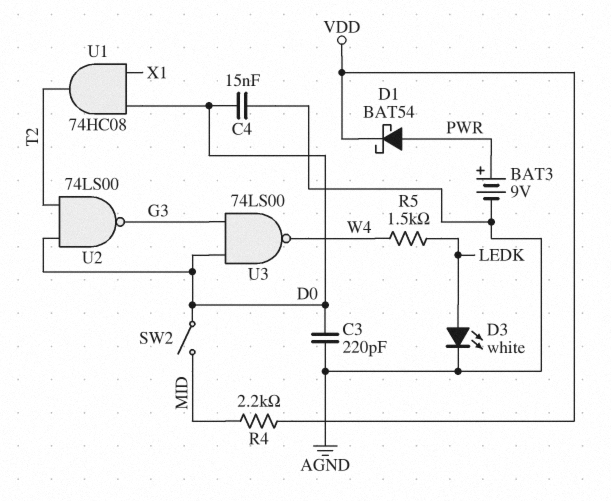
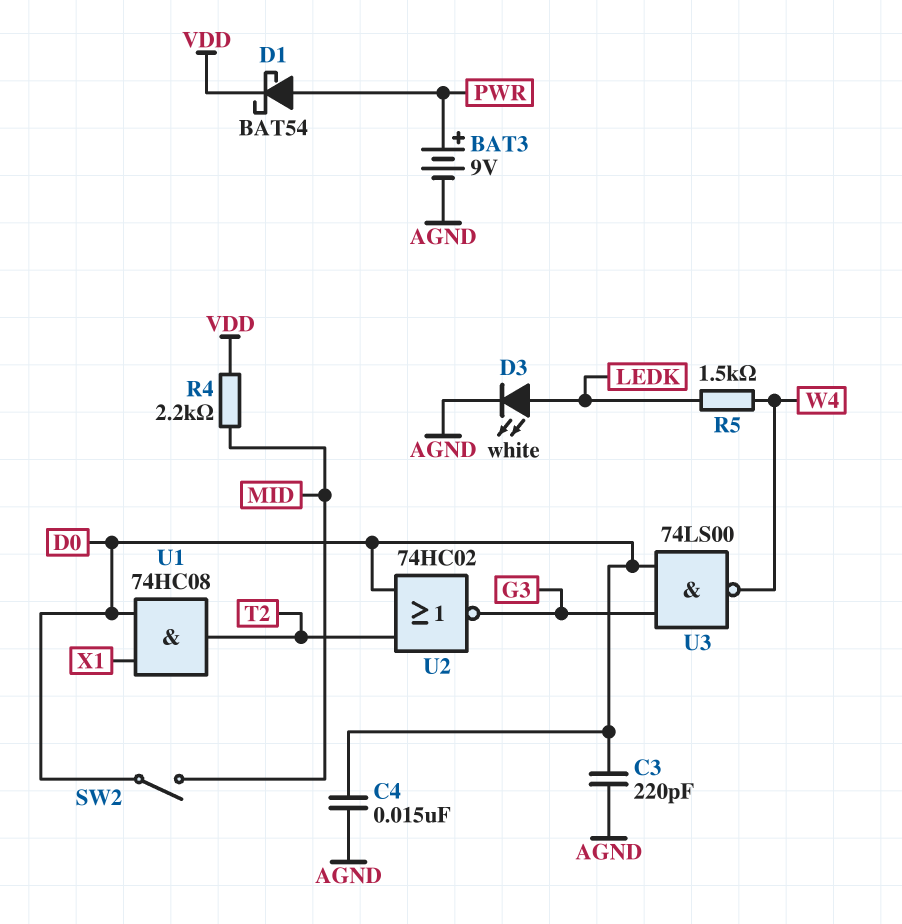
U2: NAND 74LS00 (in D0, in T2, out G3) -> NOR 74HC02 (in D0, in T2, out G3)

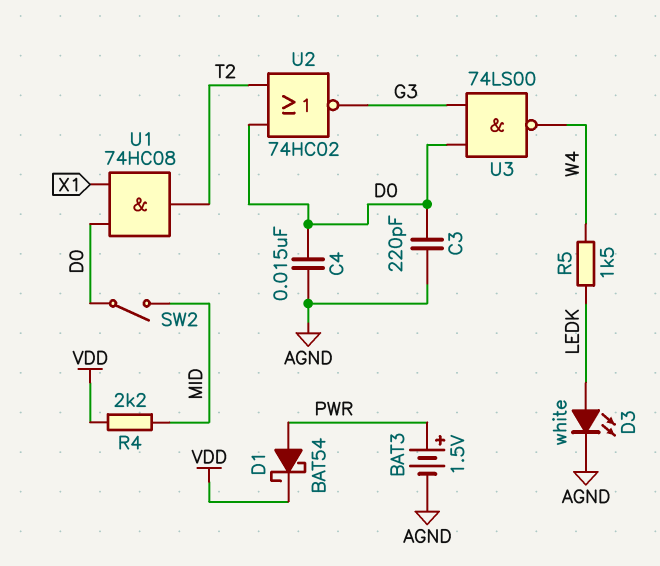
BAT3: 9V (plus PWR, minus AGND) -> 1.5V (plus PWR, minus AGND)

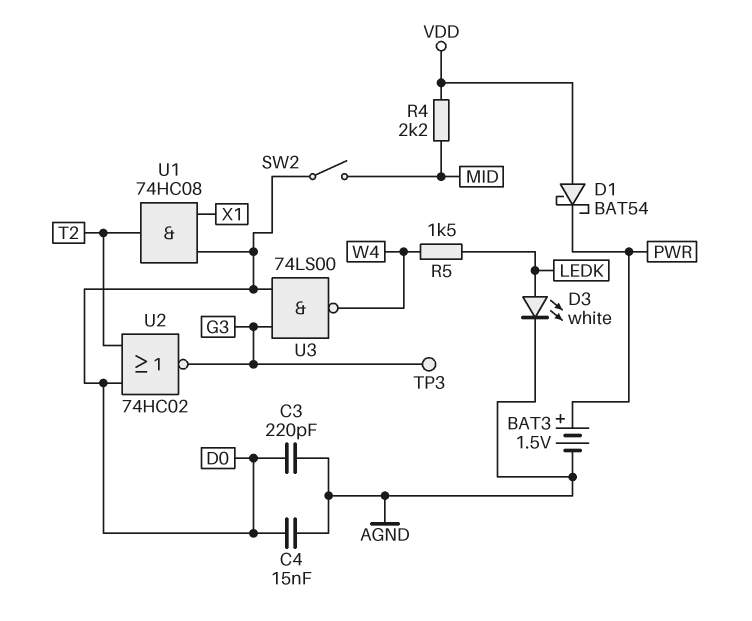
D1: schottky BAT54 (A PWR, K VDD) -> schottky BAT54 (A VDD, K PWR)
TP3: none -> test point (G3)

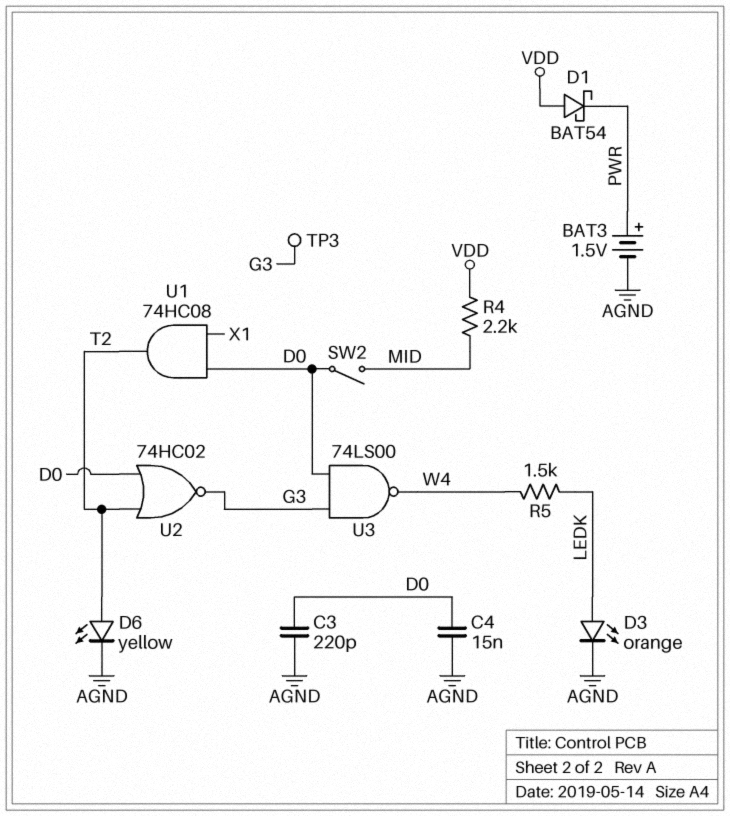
D3: LED white (A LEDK, K AGND) -> LED orange (A LEDK, K AGND)
D6: none -> LED yellow (A T2, K AGND)

